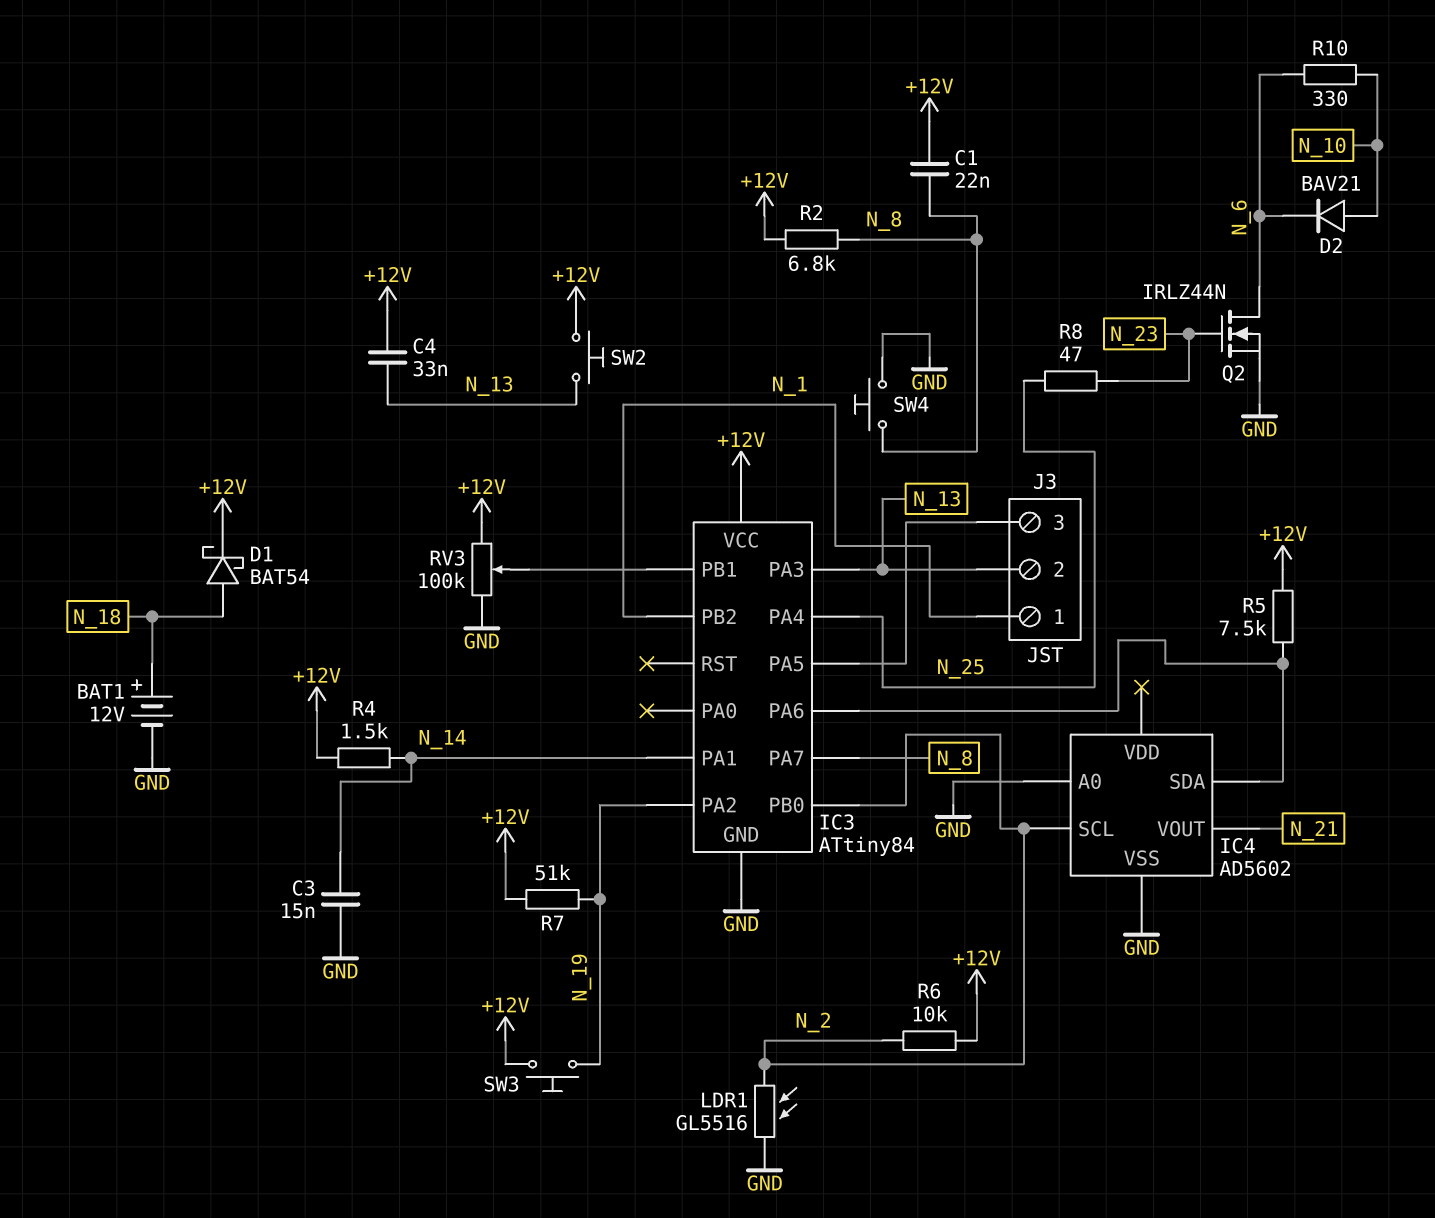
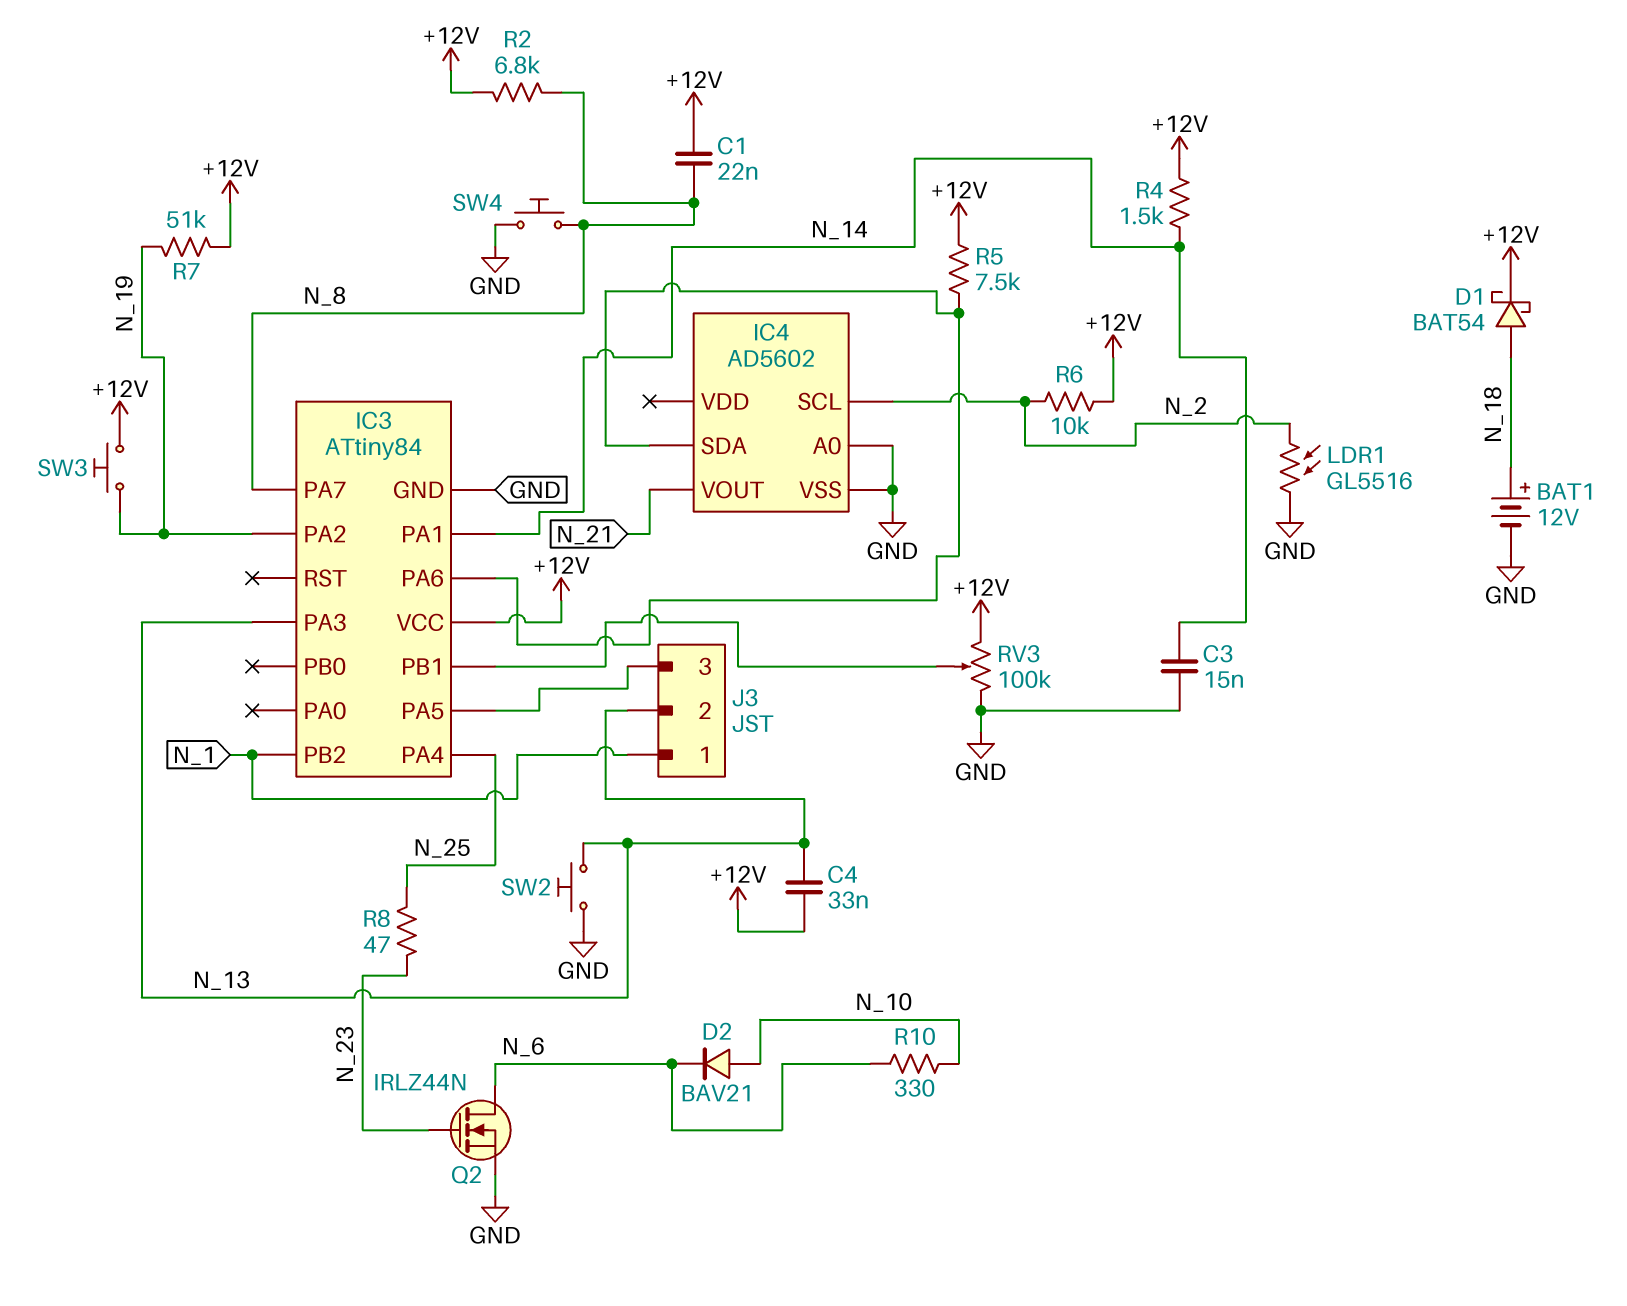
IC3 pin PB0: N_2 -> none
SW2: button (+12V, N_13) -> button (GND, N_13)

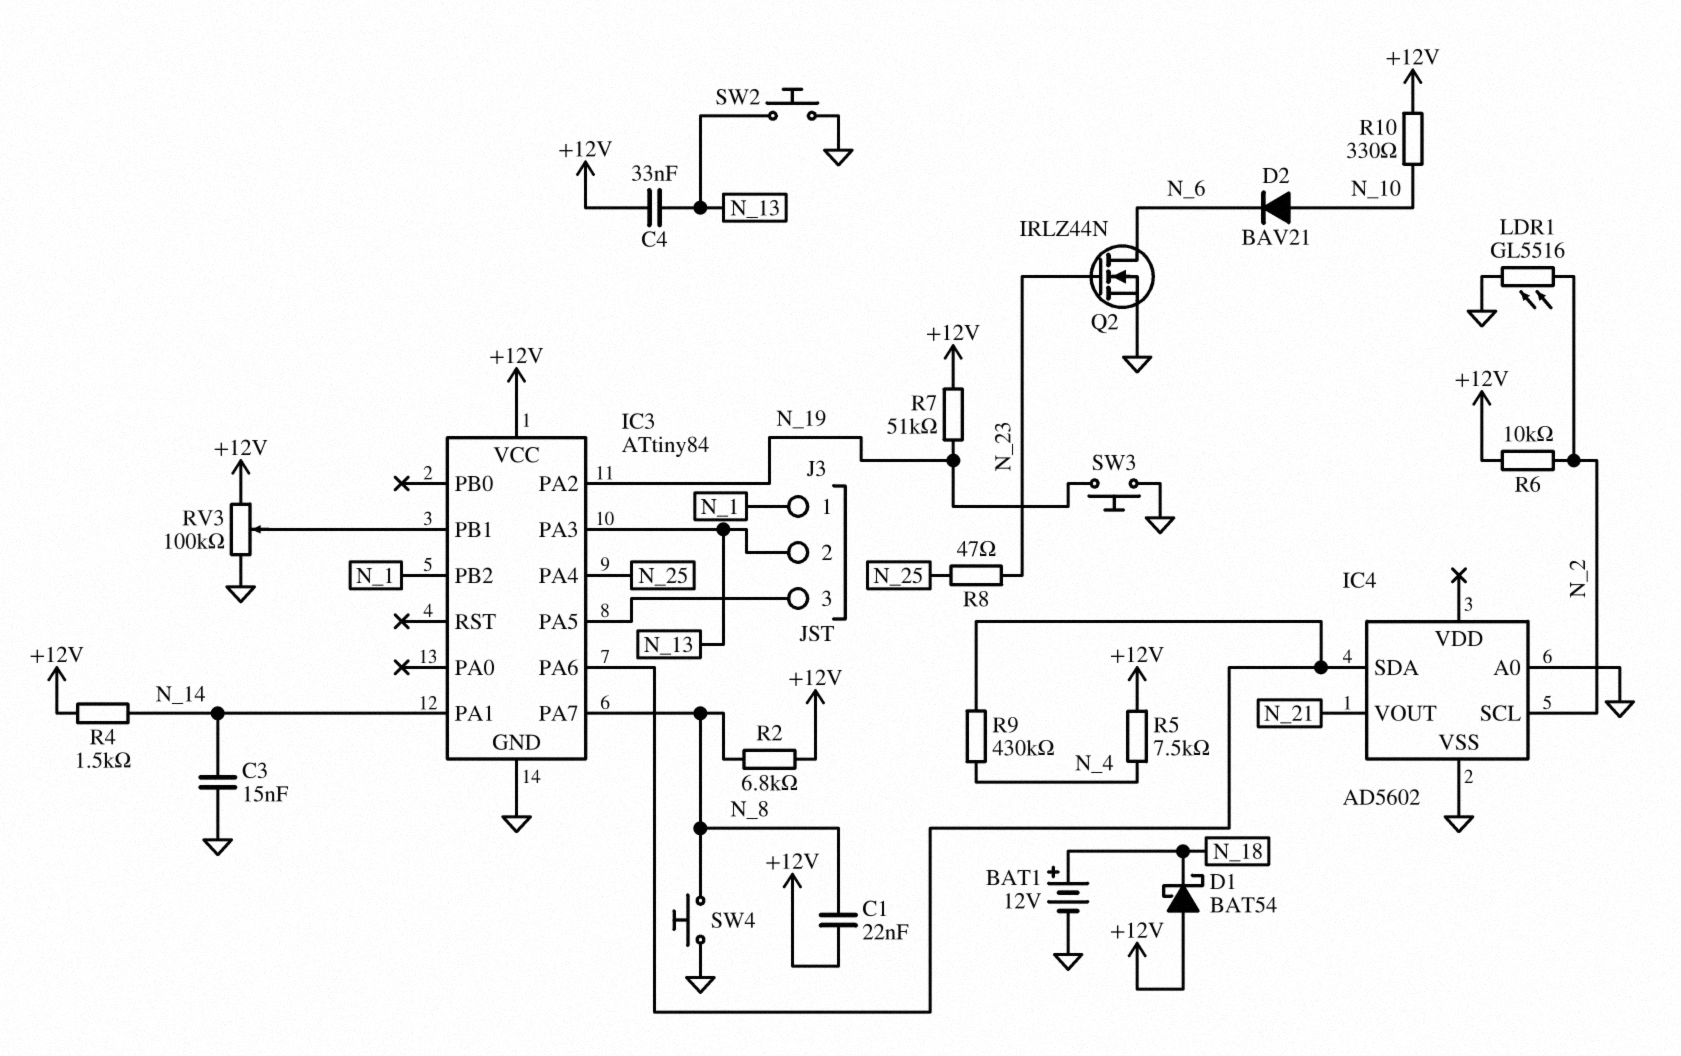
D1: schottky BAT54 (A N_18, K +12V) -> schottky BAT54 (A +12V, K N_18)
R5: 7.5k (+12V, IC3/PA6) -> 7.5k (+12V, N_4)
R9: none -> 430k (IC3/PA6, N_4)
R10: 330 (N_6, N_10) -> 330 (+12V, N_10)
SW3: button (+12V, N_19) -> button (GND, N_19)

